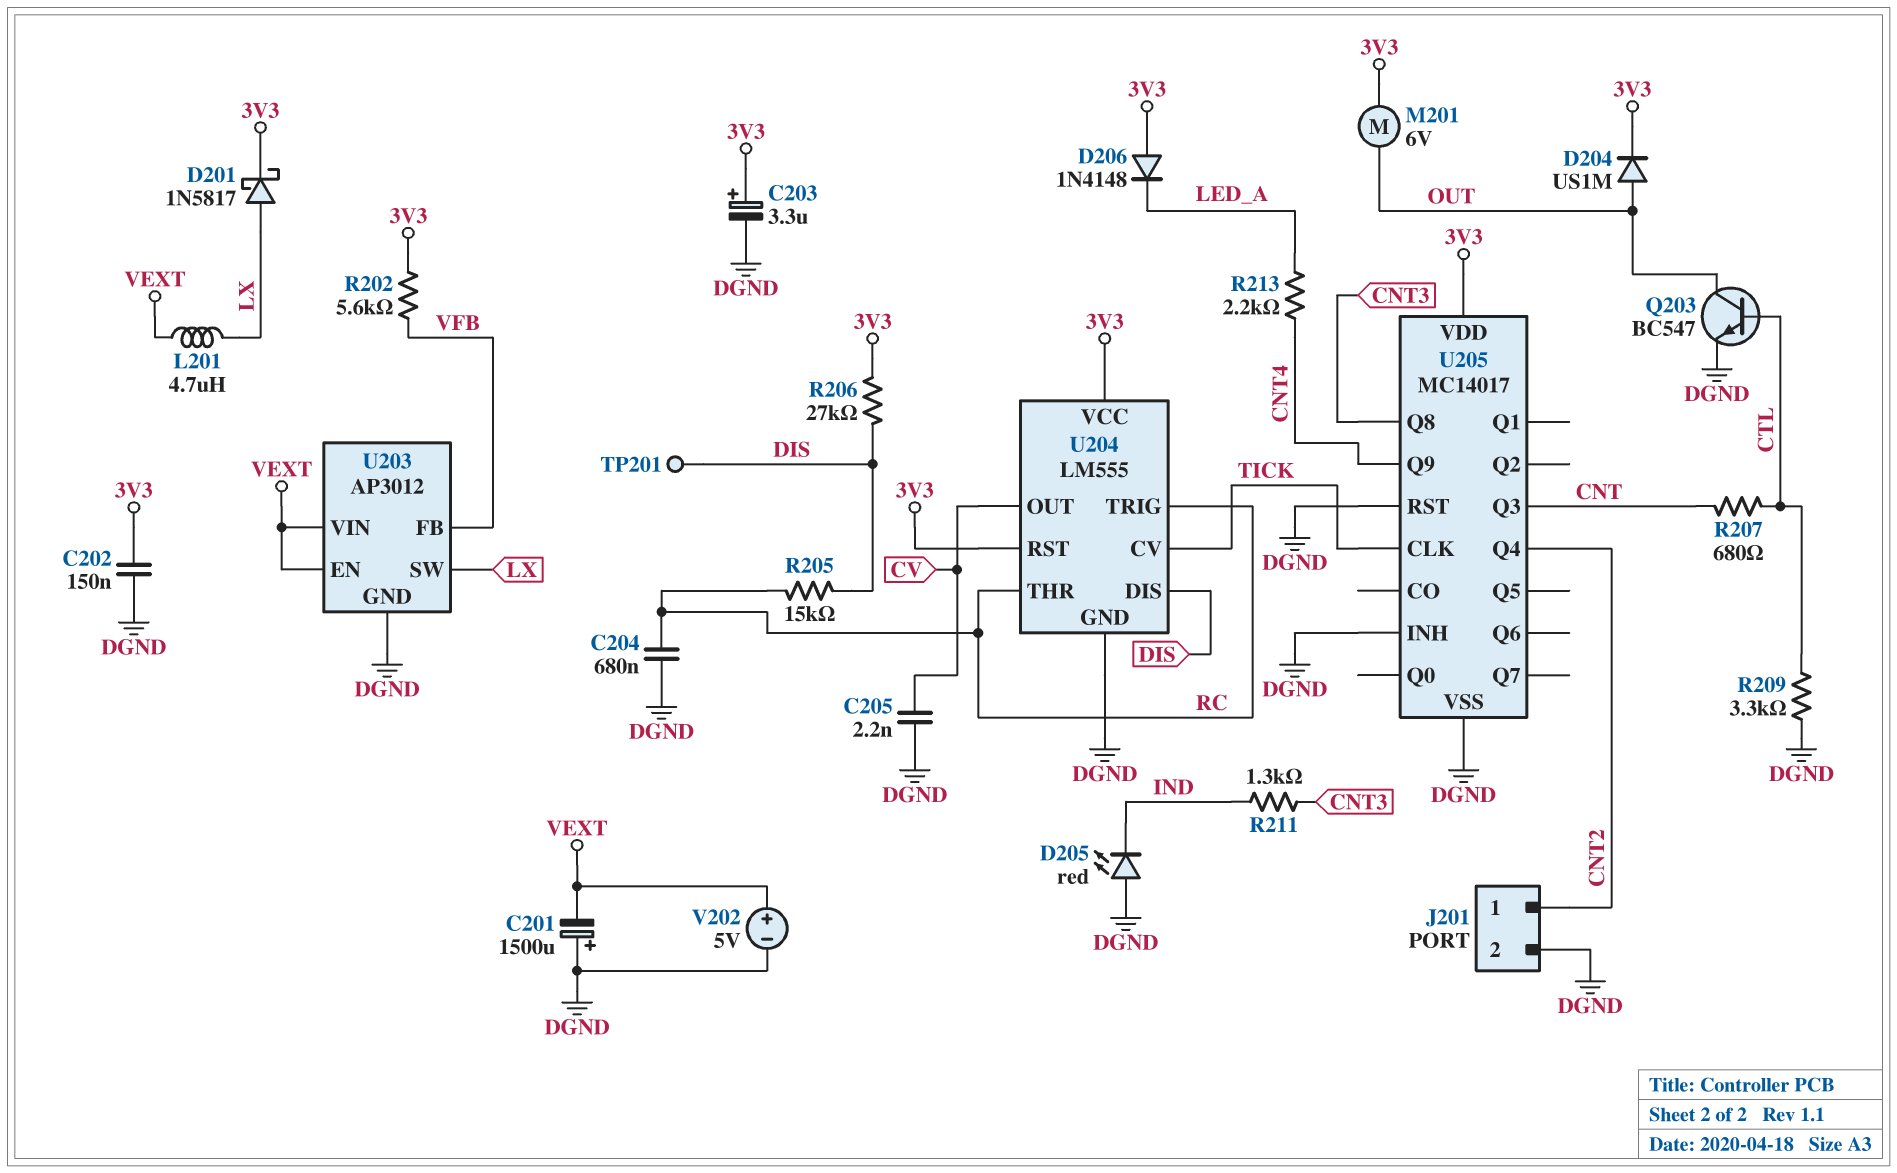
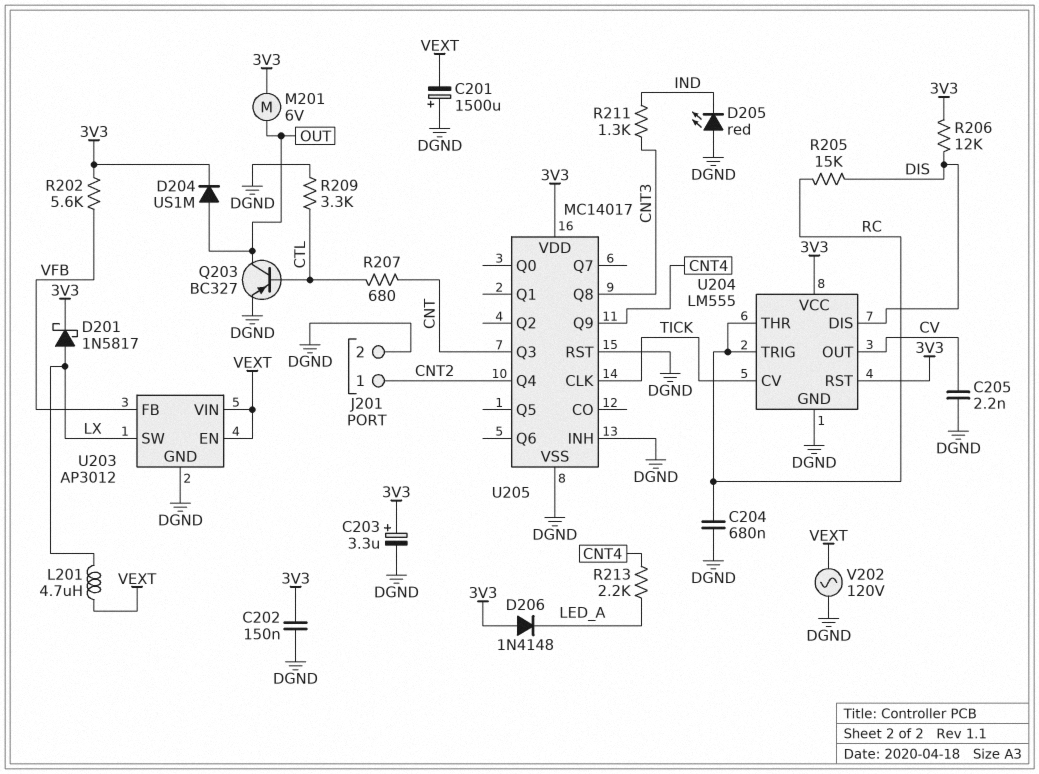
Q203: NPN BC547 (B CTL, C OUT, E DGND) -> PNP BC327 (B CTL, C OUT, E DGND)
R206: 27k (3V3, DIS) -> 12k (3V3, DIS)
TP201: test point (DIS) -> none
V202: 5V (plus VEXT, minus DGND) -> AC 120V (DGND, VEXT)

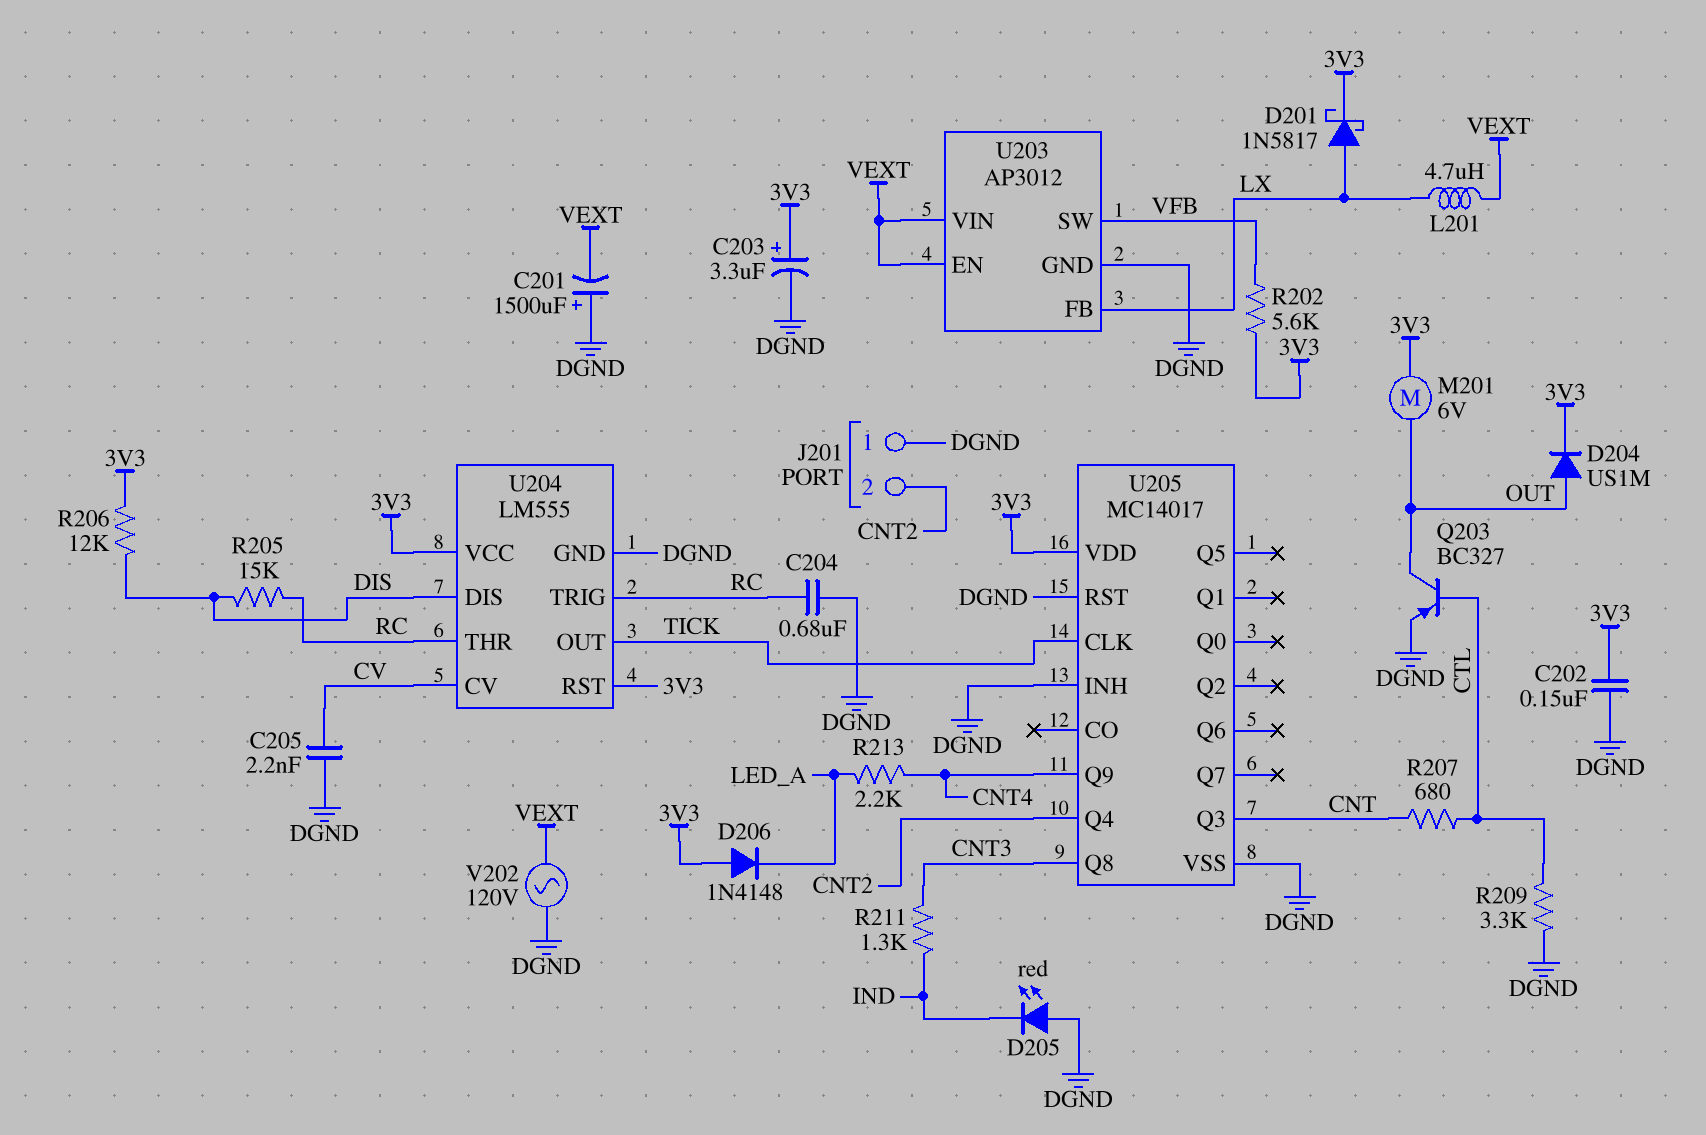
J201 pin 1: CNT2 -> DGND
J201 pin 2: DGND -> CNT2
U203 pin FB: VFB -> LX
U203 pin SW: LX -> VFB
U204 pin CV: TICK -> CV
U204 pin OUT: CV -> TICK

